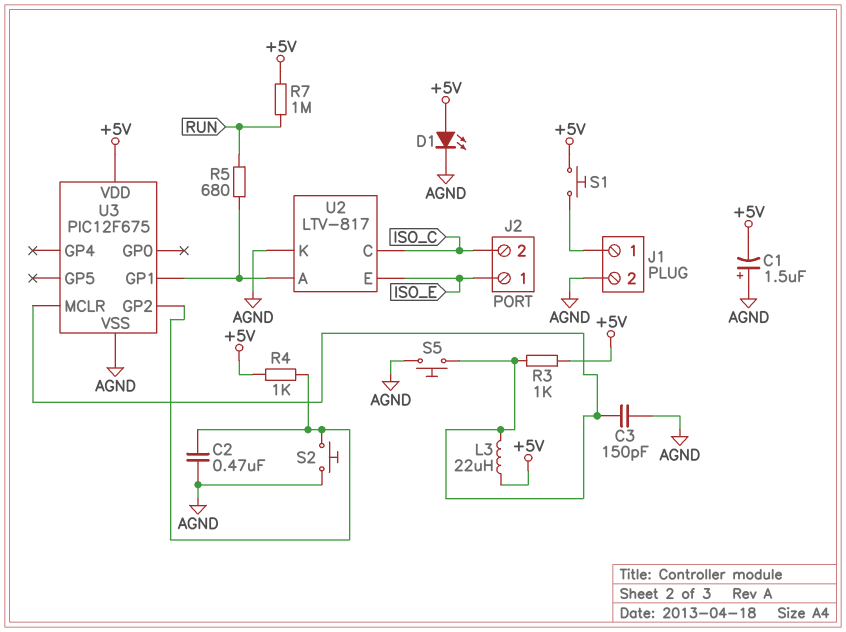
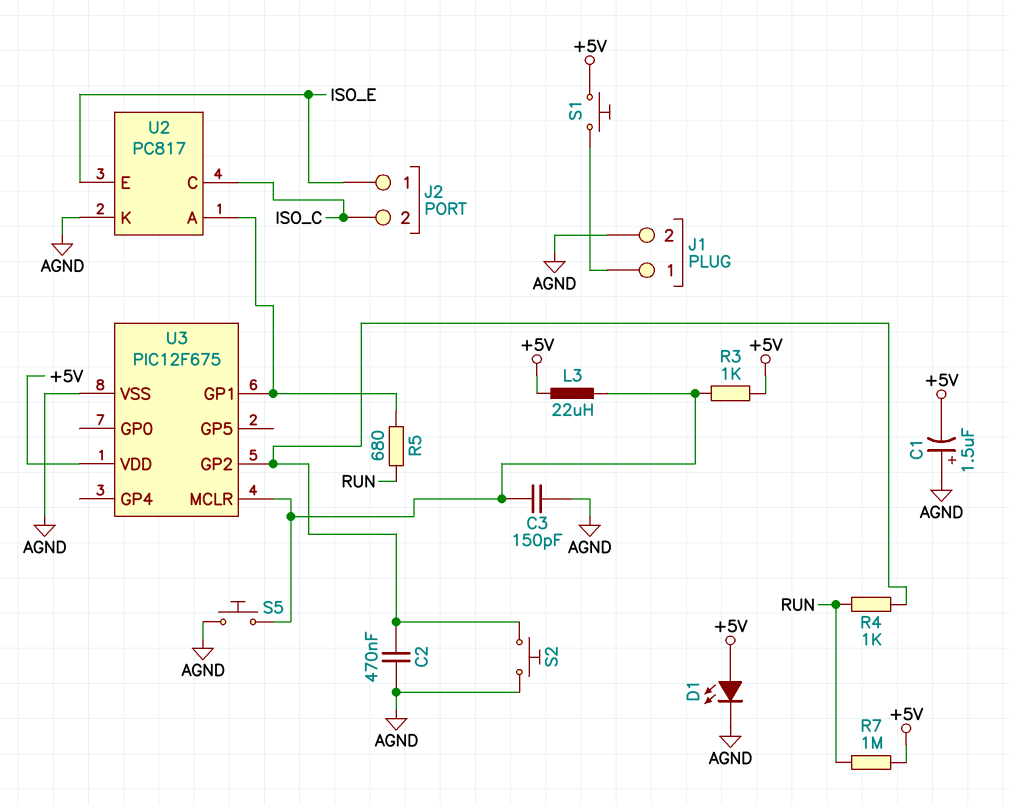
R4: 1k (+5V, U3/GP2) -> 1k (RUN, U3/GP2)
U2: LTV-817 -> PC817

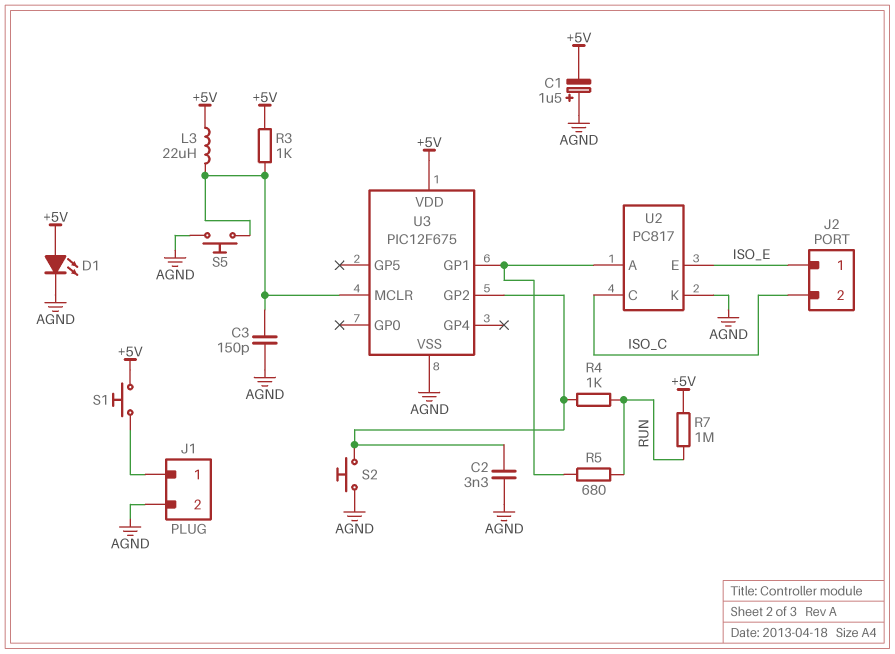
C2: 470nF (AGND, U3/GP2) -> 3.3nF (AGND, U3/GP2)

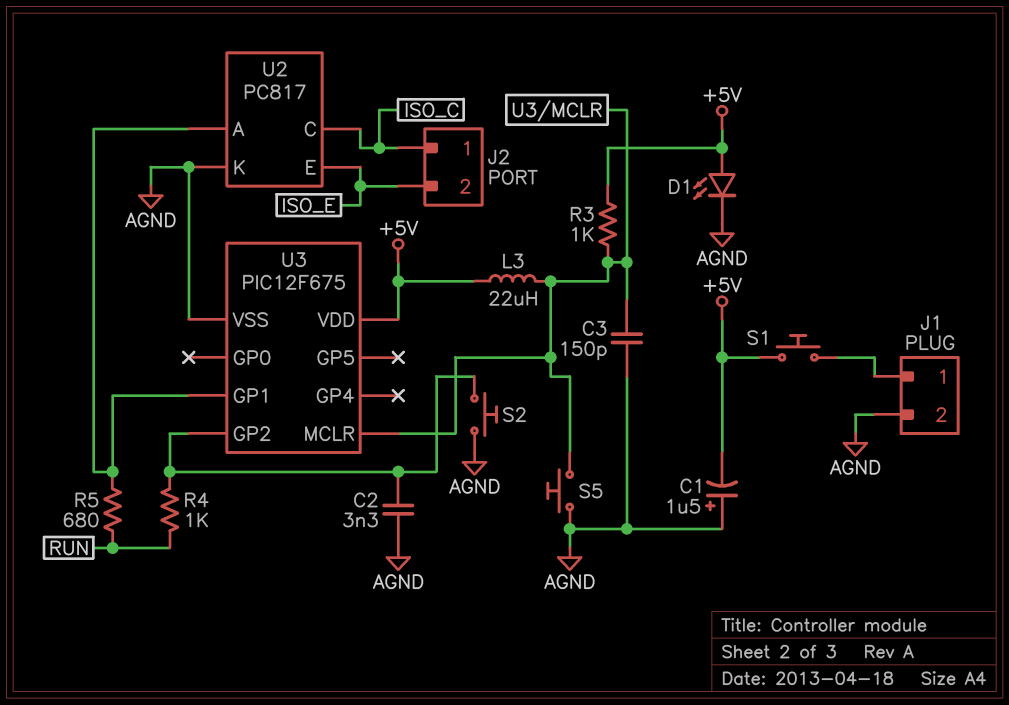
J2 pin 1: ISO_E -> ISO_C
J2 pin 2: ISO_C -> ISO_E
R7: 1M (+5V, RUN) -> none

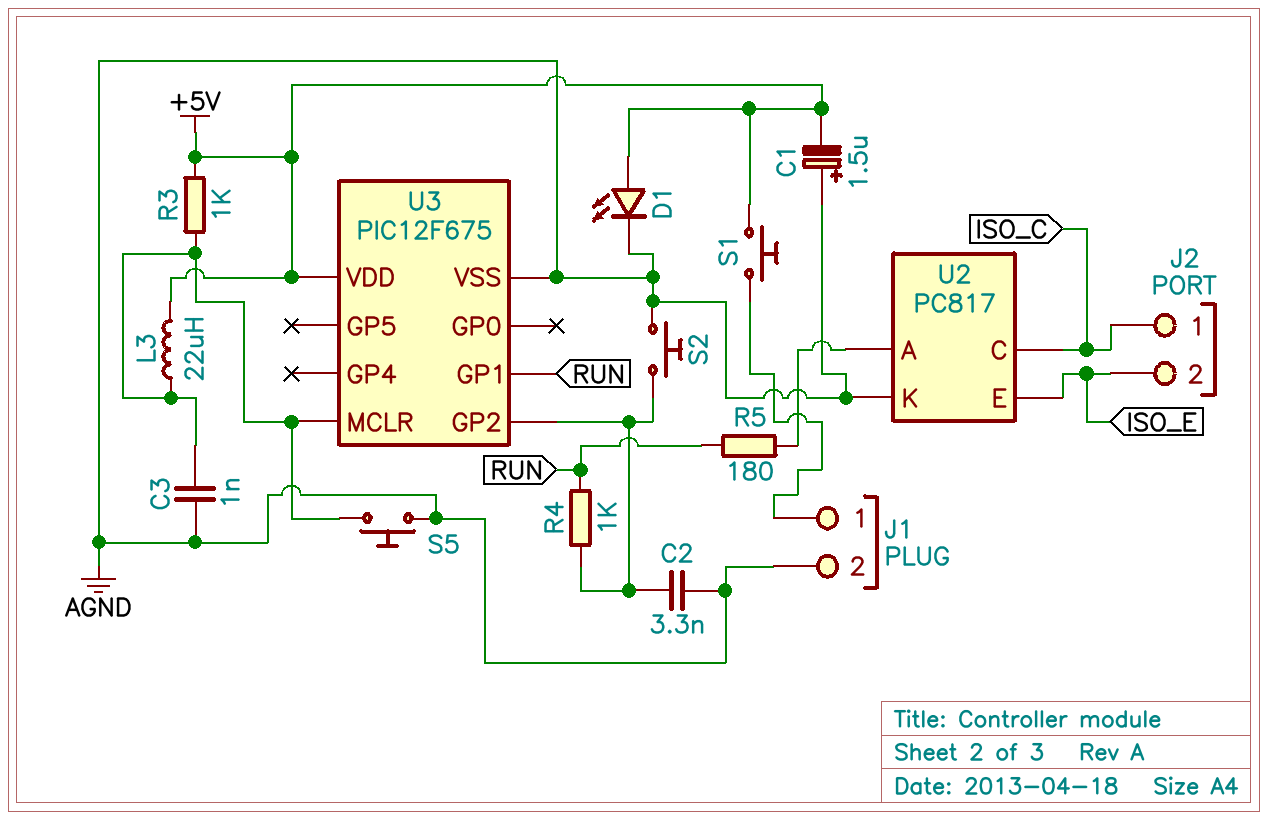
C3: 150pF (AGND, U3/MCLR) -> 1nF (AGND, U3/MCLR)
R5: 680 (RUN, U2/A) -> 180 (RUN, U2/A)
U3 pin GP1: U2/A -> RUN

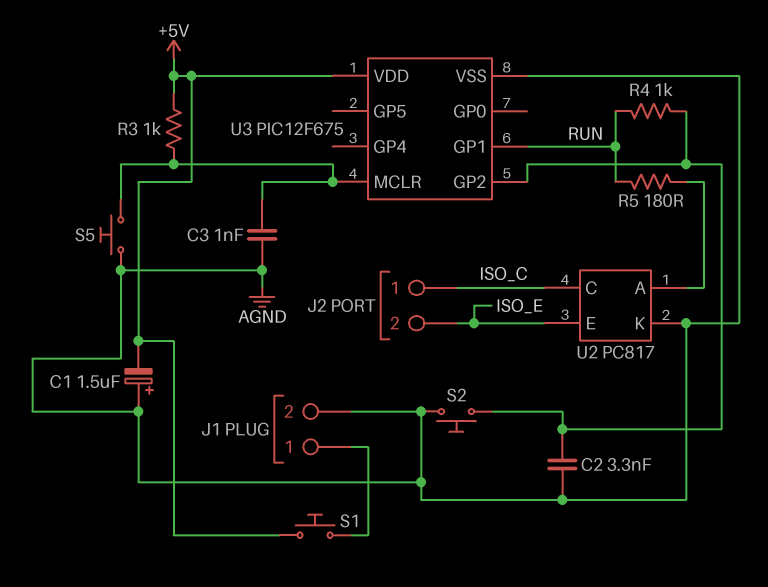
D1: LED (A +5V, K AGND) -> none
L3: 22uH (+5V, U3/MCLR) -> none

